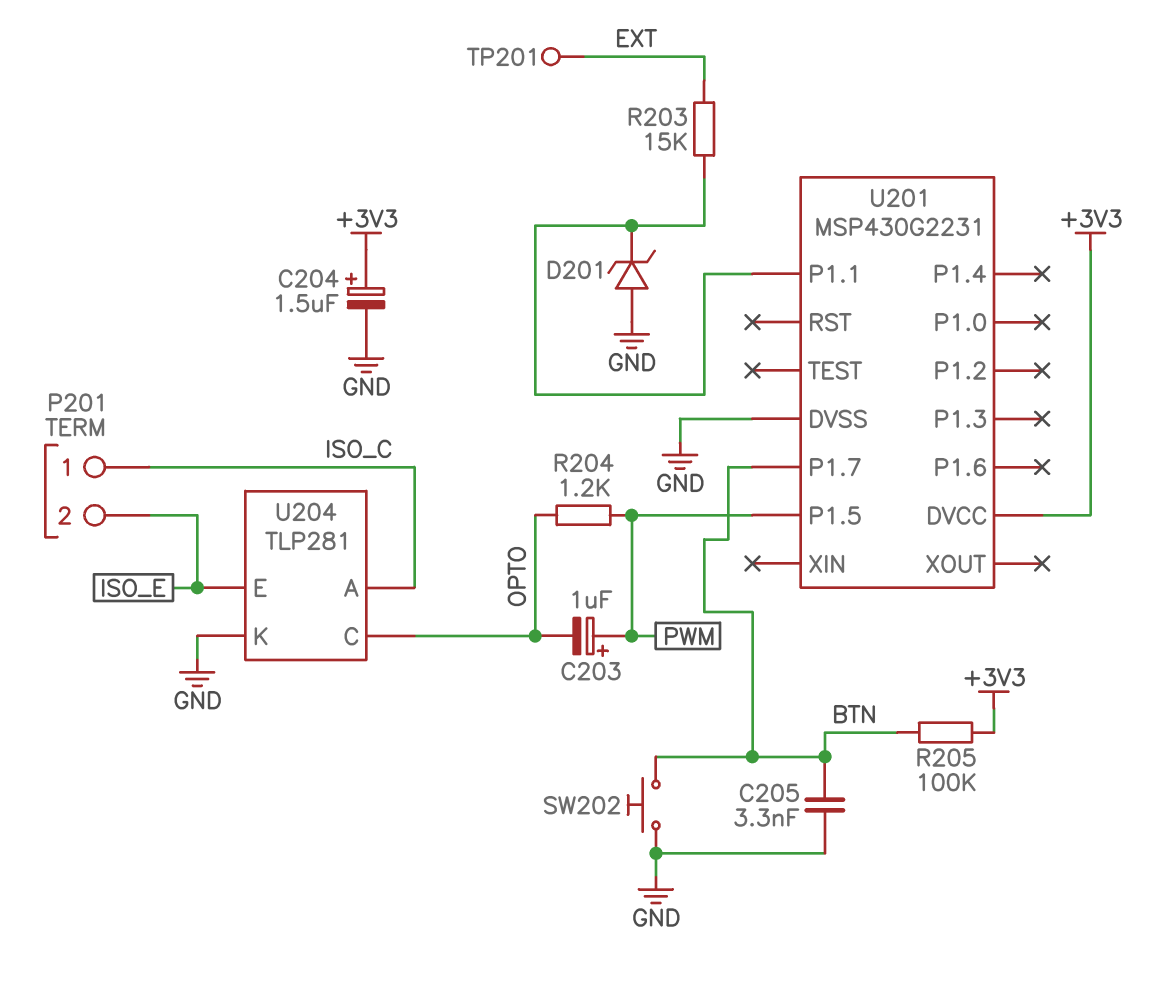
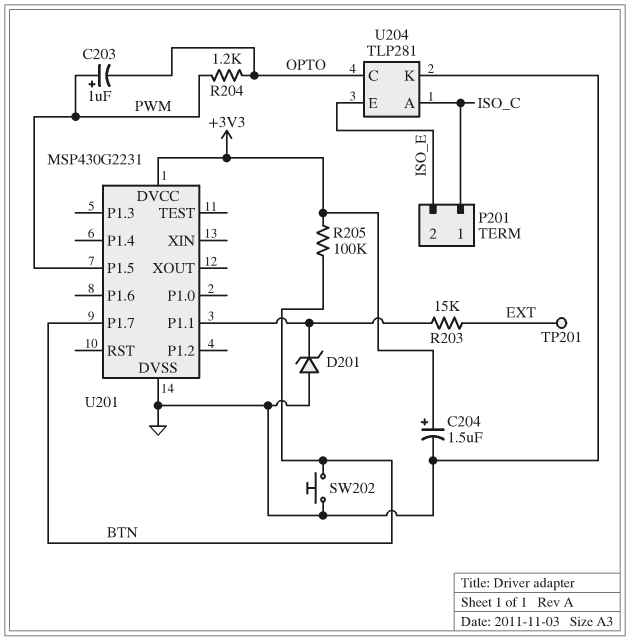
C205: 3.3nF (BTN, GND) -> none

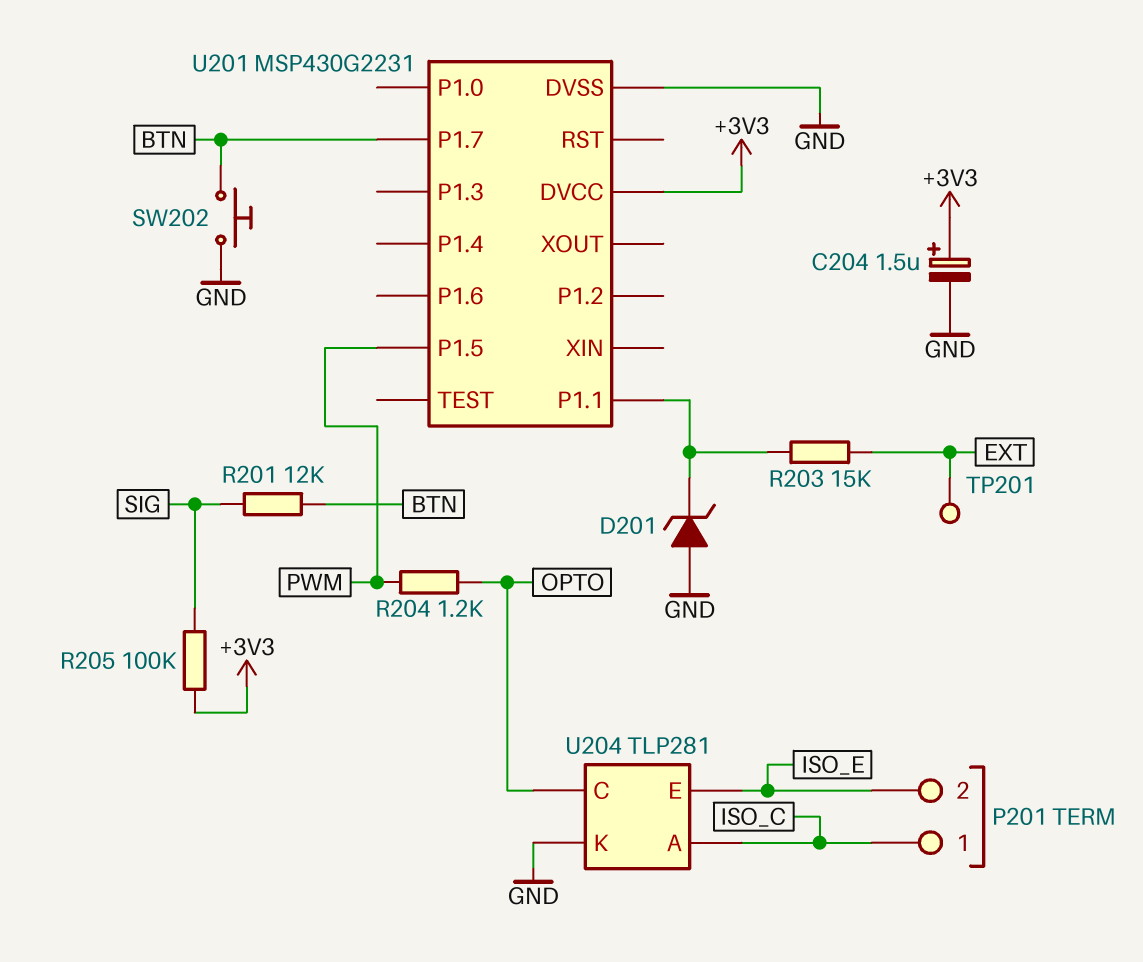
C203: 1uF (plus PWM, minus OPTO) -> none
R201: none -> 12k (BTN, SIG)
R205: 100k (+3V3, BTN) -> 100k (+3V3, SIG)

